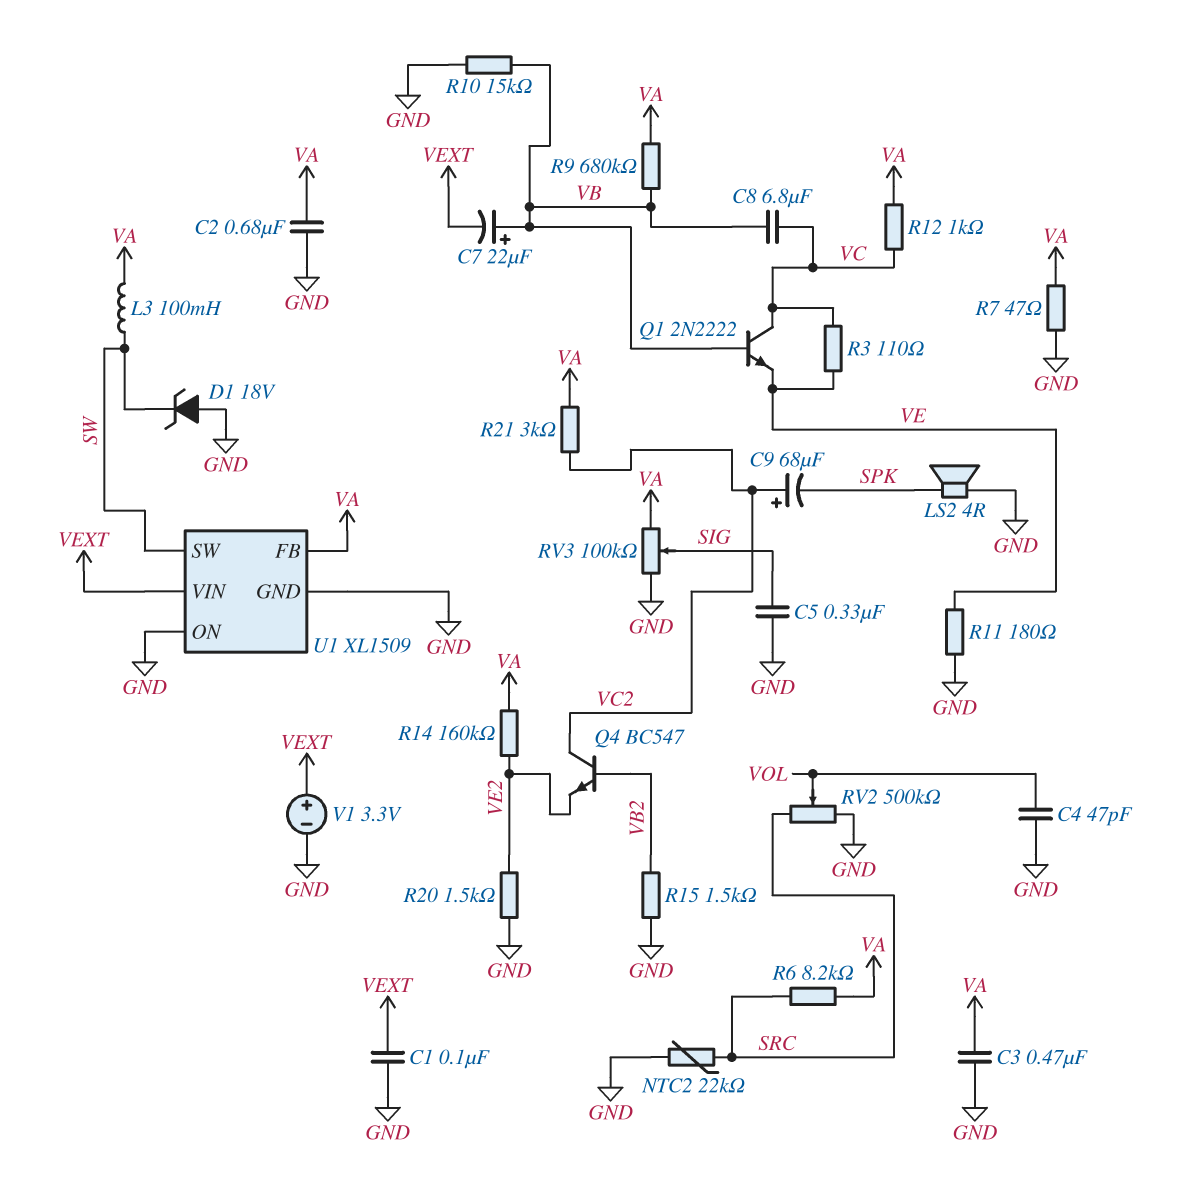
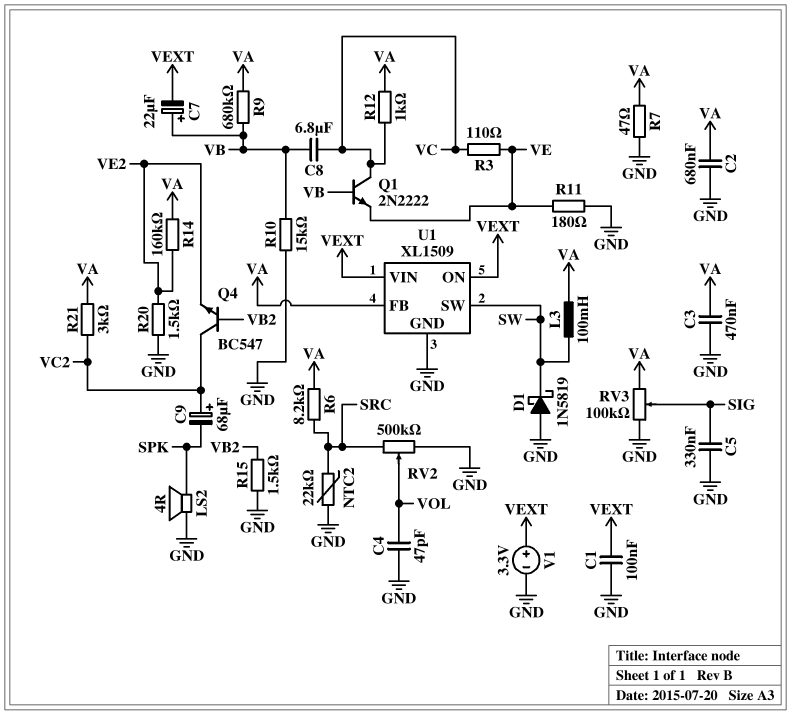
D1: zener 18V (A GND, K SW) -> schottky 1N5819 (A GND, K SW)
U1 pin ON: GND -> VEXT

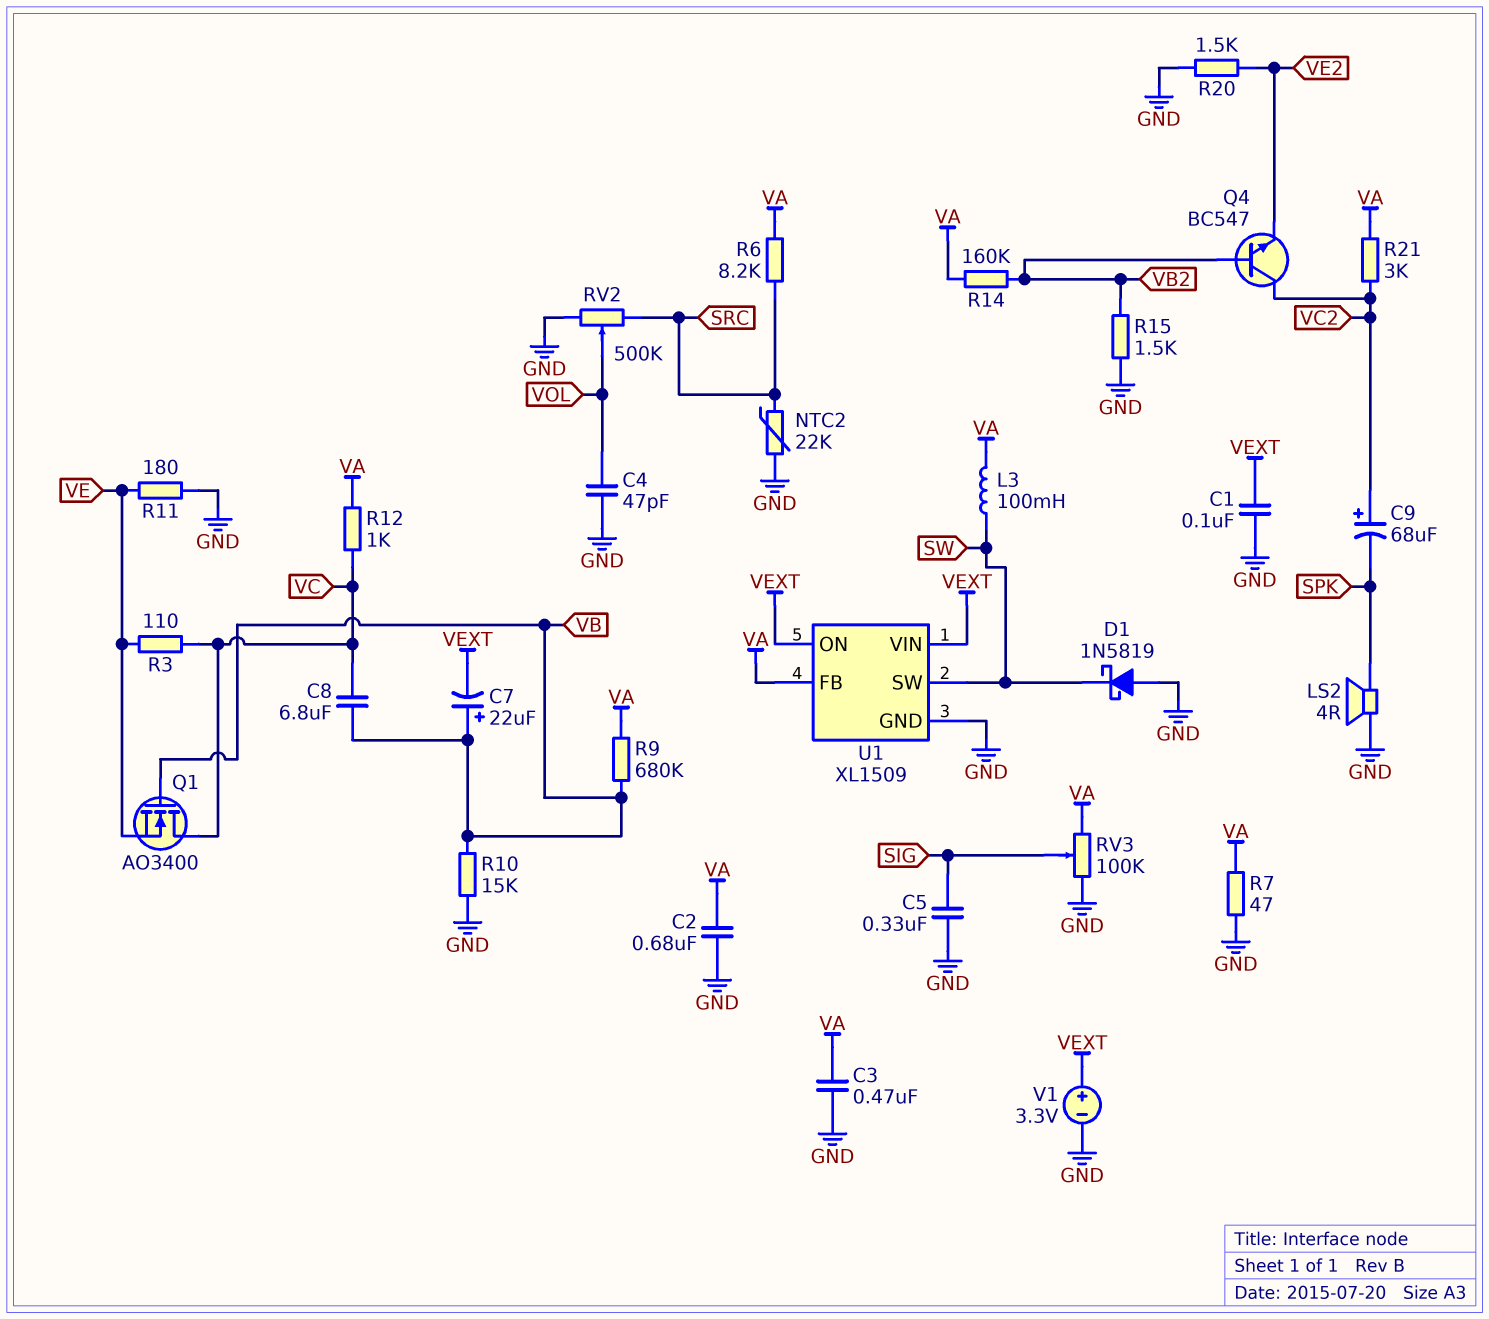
Q1: NPN 2N2222 (B VB, C VC, E VE) -> NMOS AO3400 (G VB, D VC, S VE)
R14: 160k (VA, VE2) -> 160k (VA, VB2)

